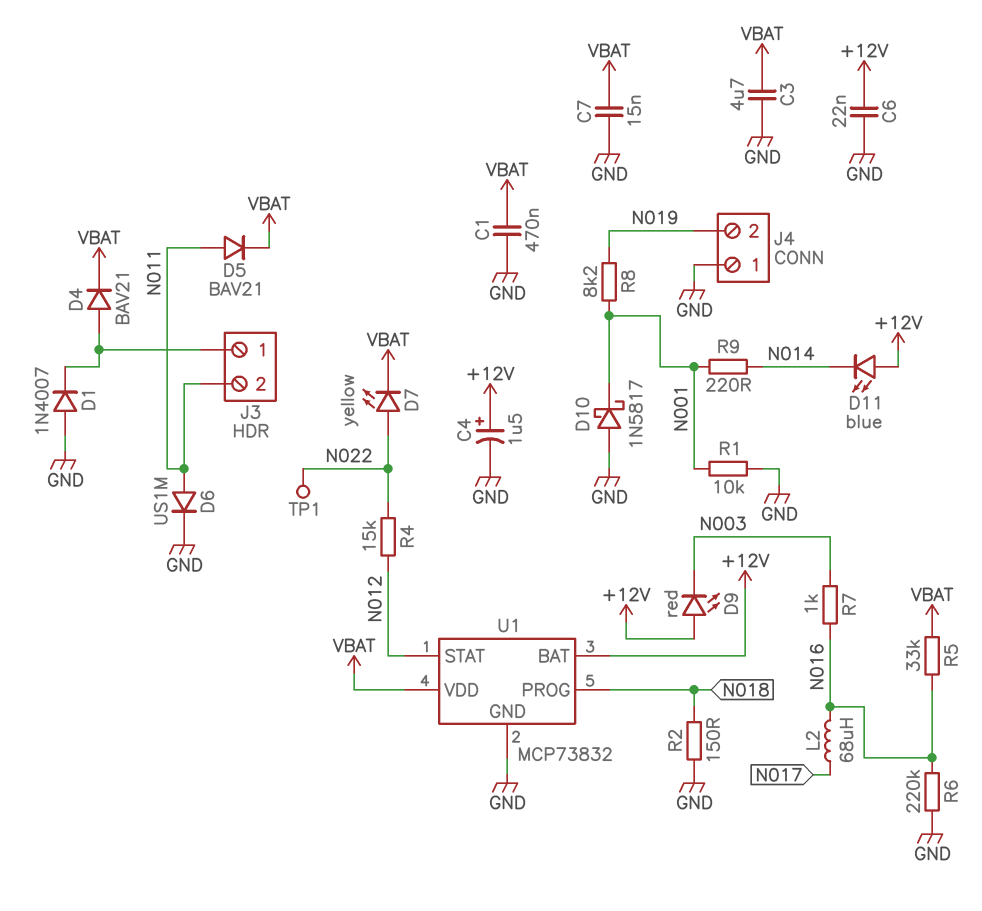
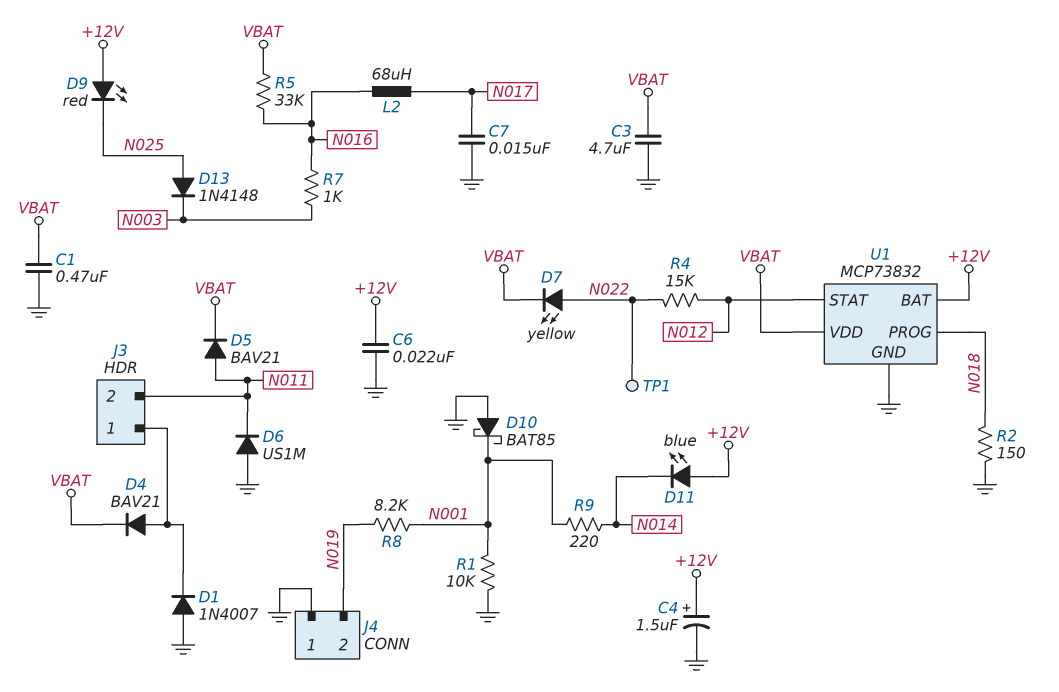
C7: 15nF (GND, VBAT) -> 15nF (GND, N017)
D6: diode US1M (A N011, K GND) -> diode US1M (A GND, K N011)
D9: LED red (A +12V, K N003) -> LED red (A +12V, K N025)
D10: schottky 1N5817 (A GND, K N001) -> schottky BAT85 (A GND, K N001)
D13: none -> diode 1N4148 (A N025, K N003)
R6: 220k (GND, N016) -> none

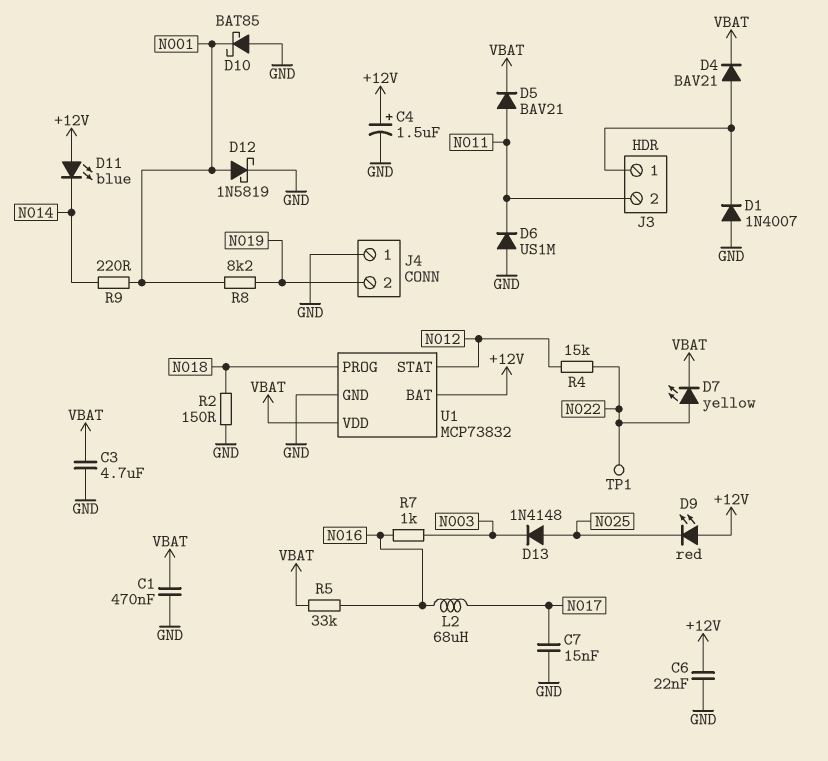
D12: none -> schottky 1N5819 (A N001, K GND)
R1: 10k (GND, N001) -> none

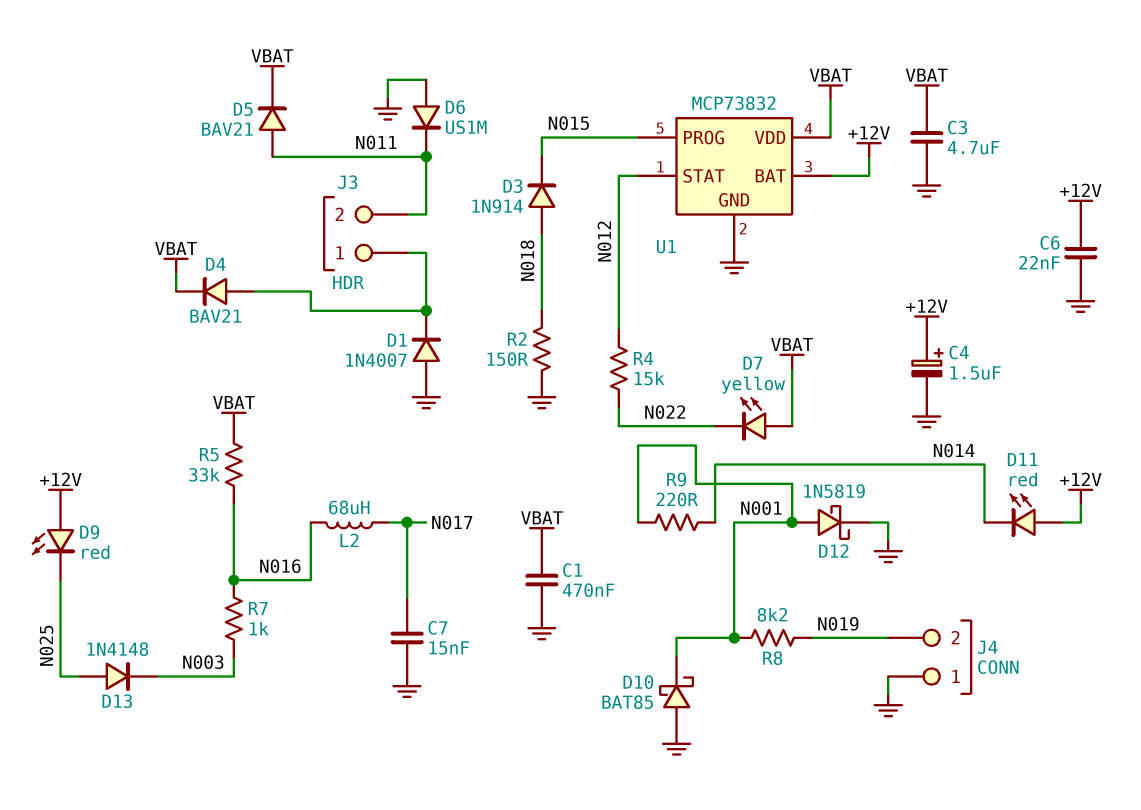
D3: none -> diode 1N914 (A N018, K N015)
D7: LED yellow (A N022, K VBAT) -> LED yellow (A VBAT, K N022)
D11: LED blue (A +12V, K N014) -> LED red (A +12V, K N014)
TP1: test point (N022) -> none
U1 pin PROG: N018 -> N015

